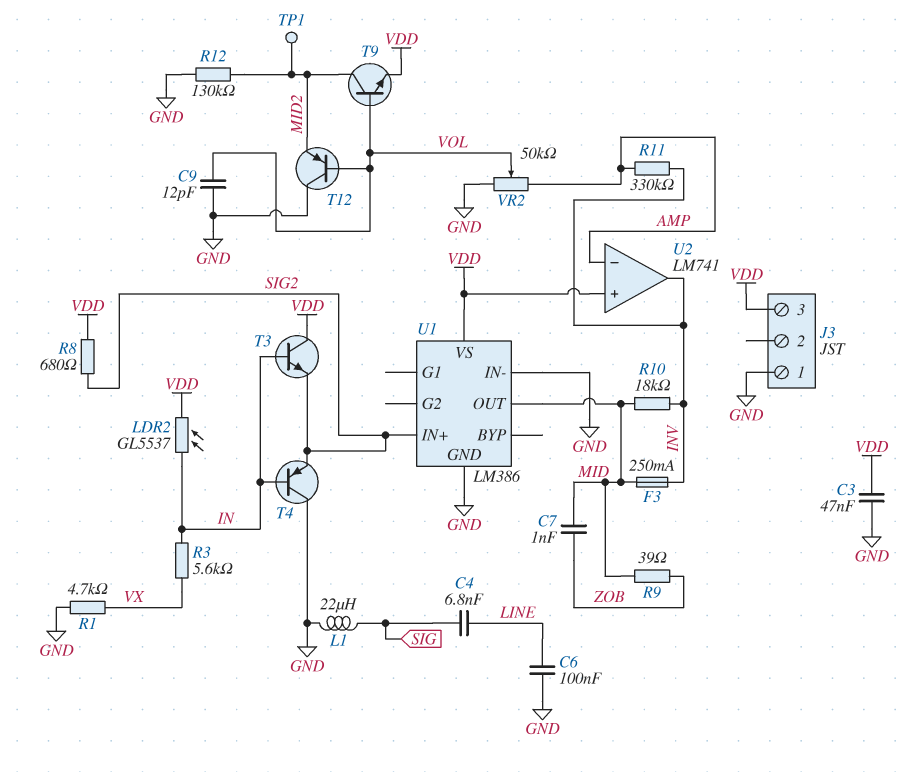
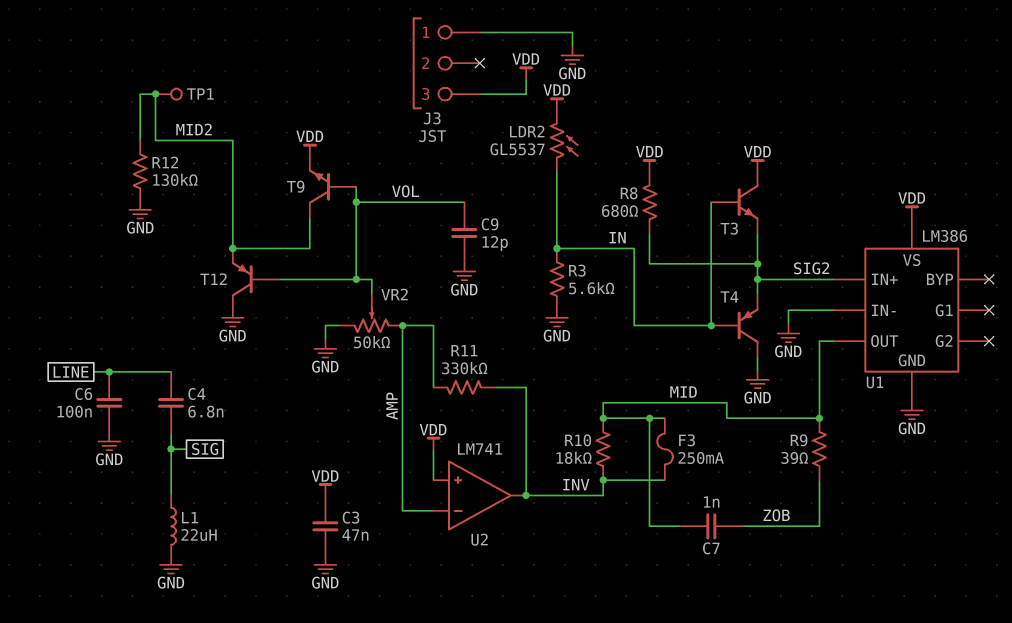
R1: 4.7k (GND, VX) -> none
R3: 5.6k (IN, VX) -> 5.6k (GND, IN)

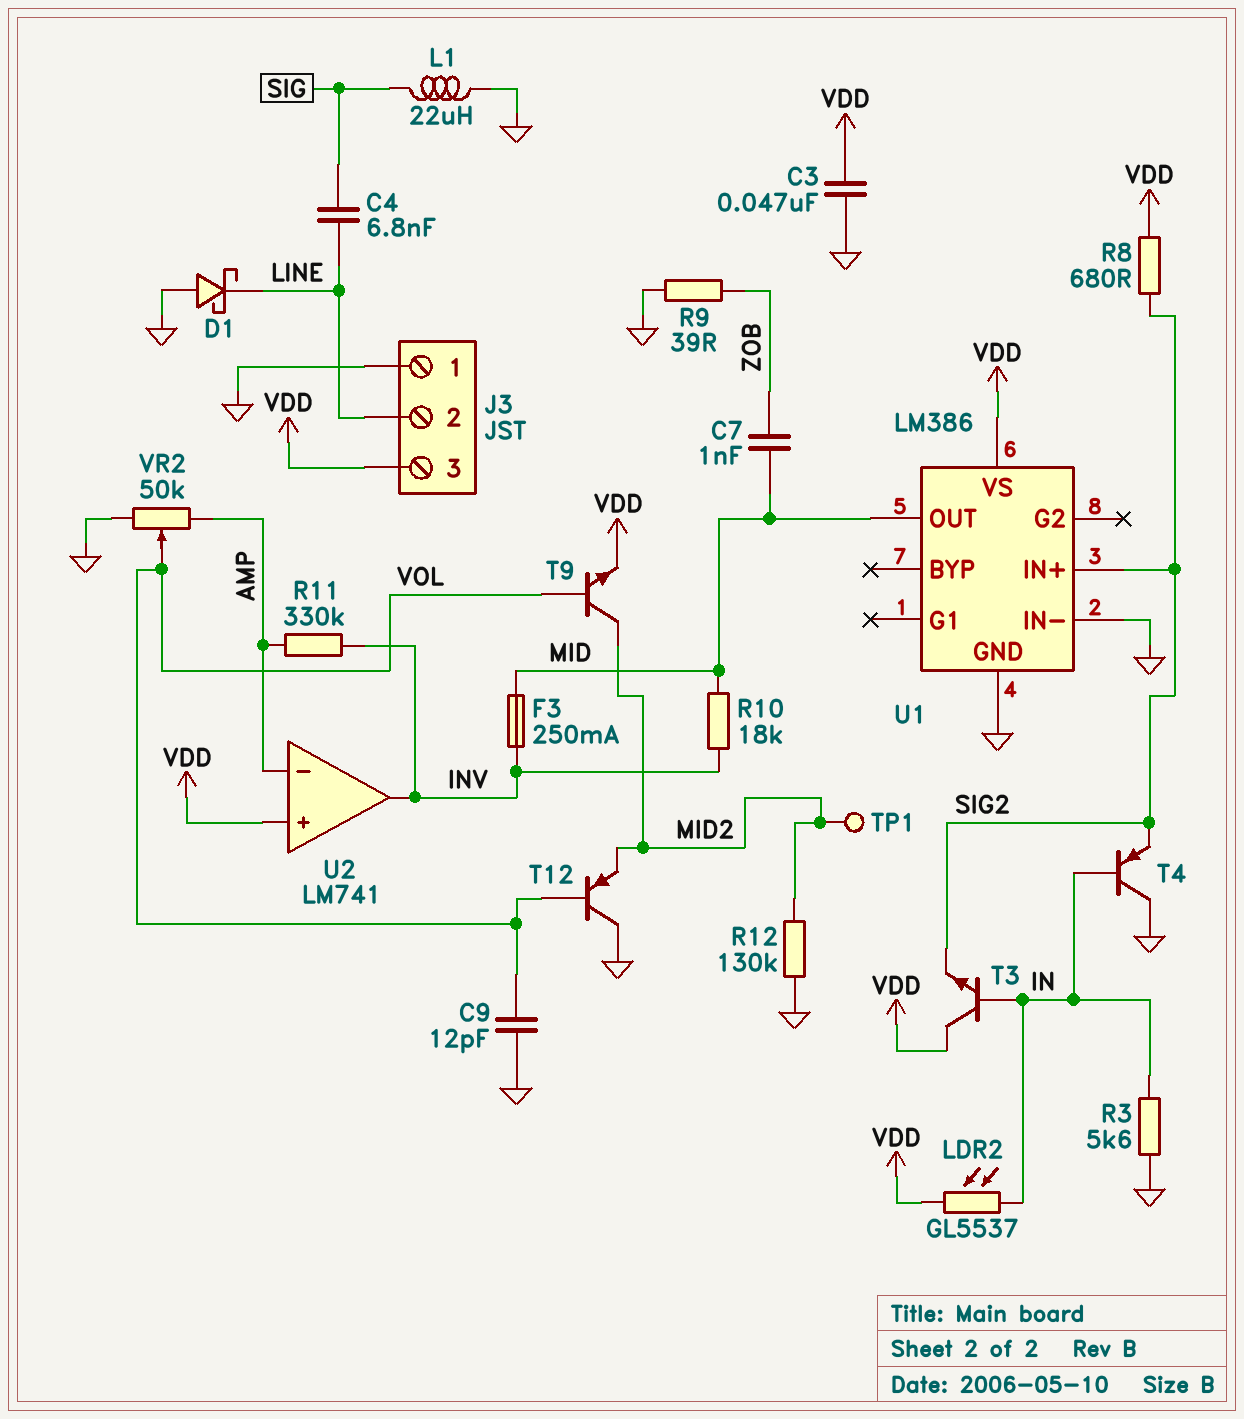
C6: 100nF (GND, LINE) -> none
D1: none -> schottky (A GND, K LINE)
J3 pin 2: none -> LINE
R9: 39 (MID, ZOB) -> 39 (GND, ZOB)

